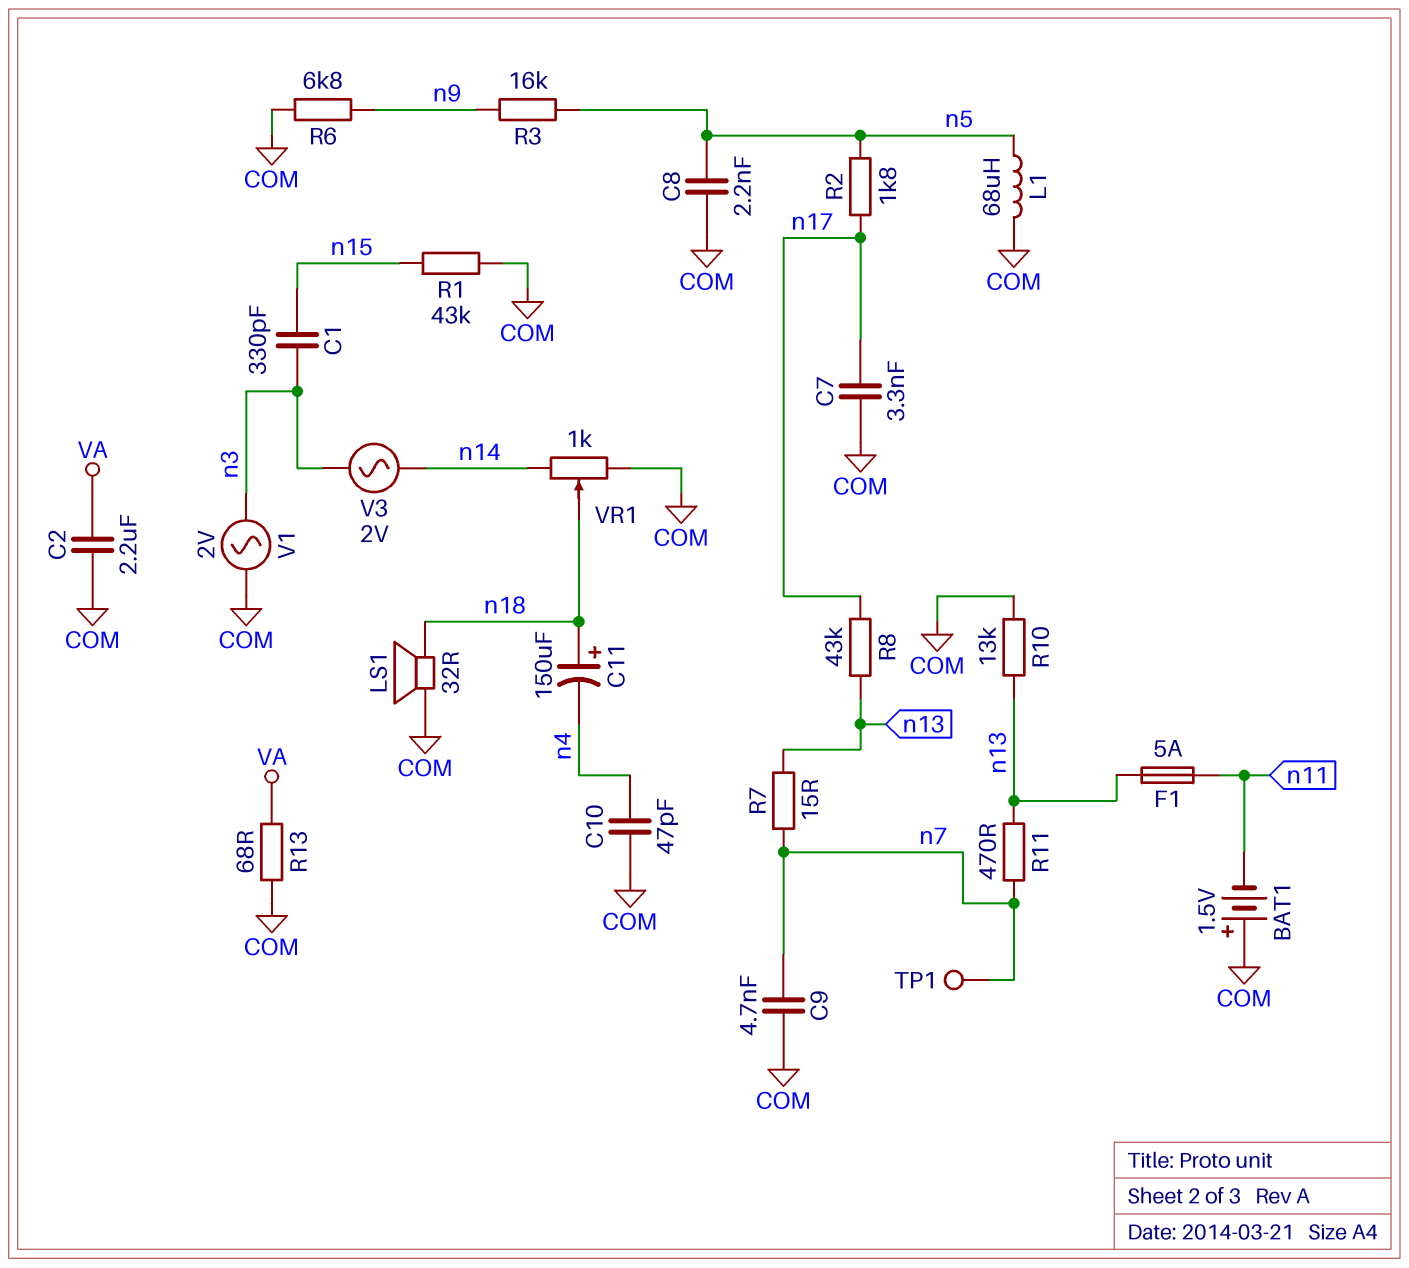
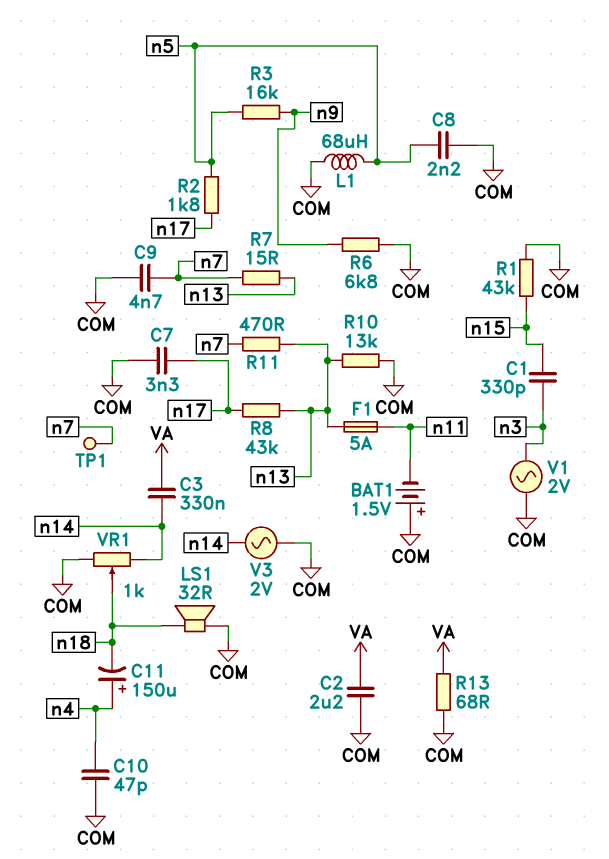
C3: none -> 330nF (VA, n14)
C11: 150uF (plus n18, minus n4) -> 150uF (plus n4, minus n18)
V3: AC 2V (n3, n14) -> AC 2V (COM, n14)

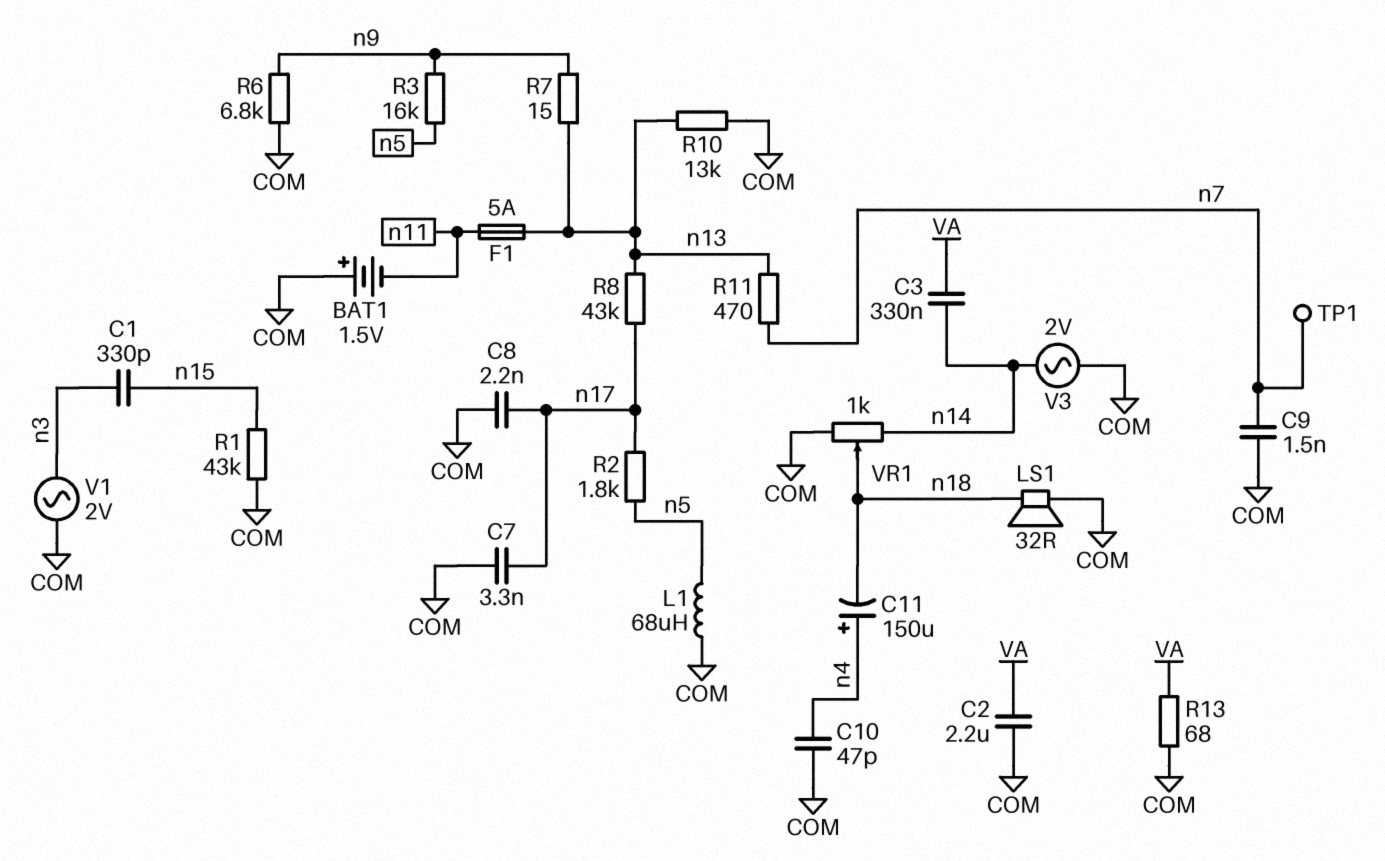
C8: 2.2nF (COM, n5) -> 2.2nF (COM, n17)
C9: 4.7nF (COM, n7) -> 1.5nF (COM, n7)
R7: 15 (n7, n13) -> 15 (n9, n13)

